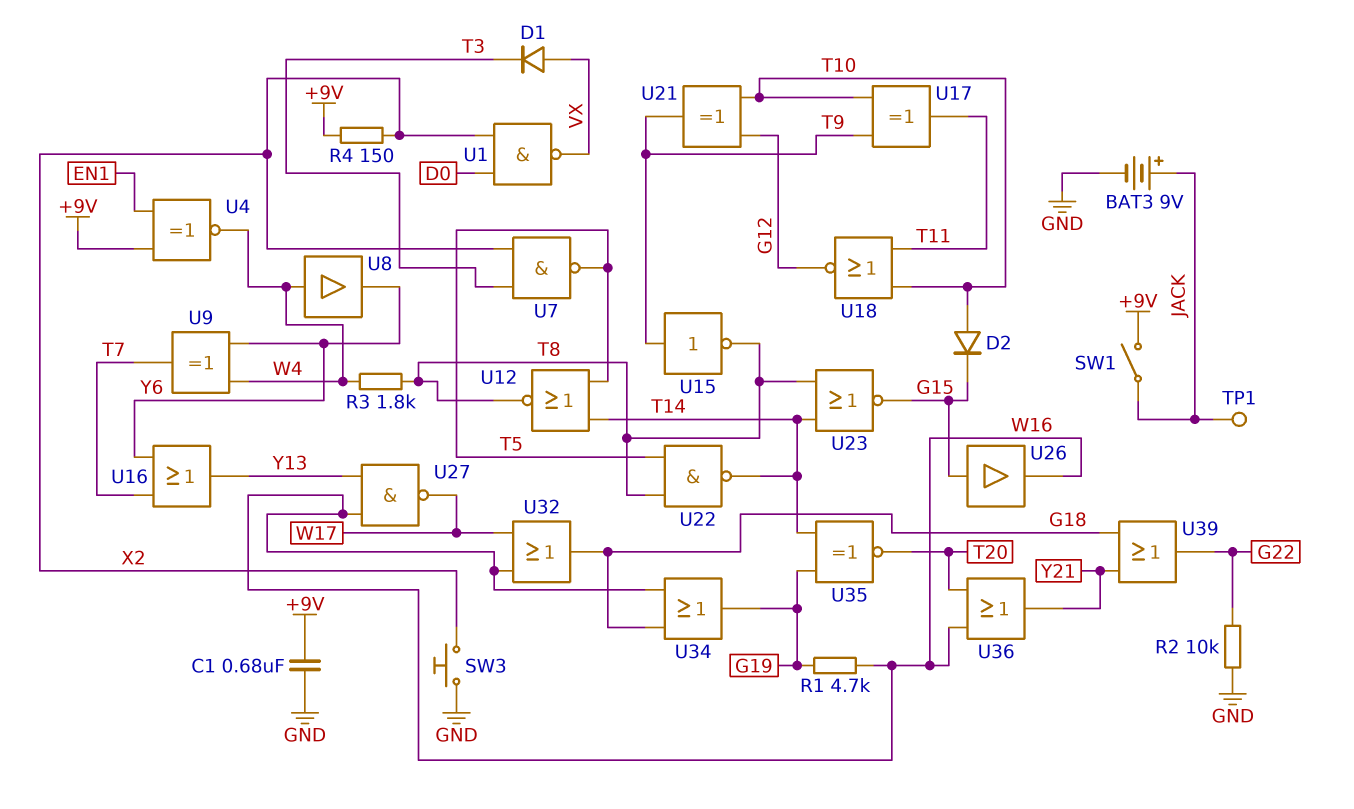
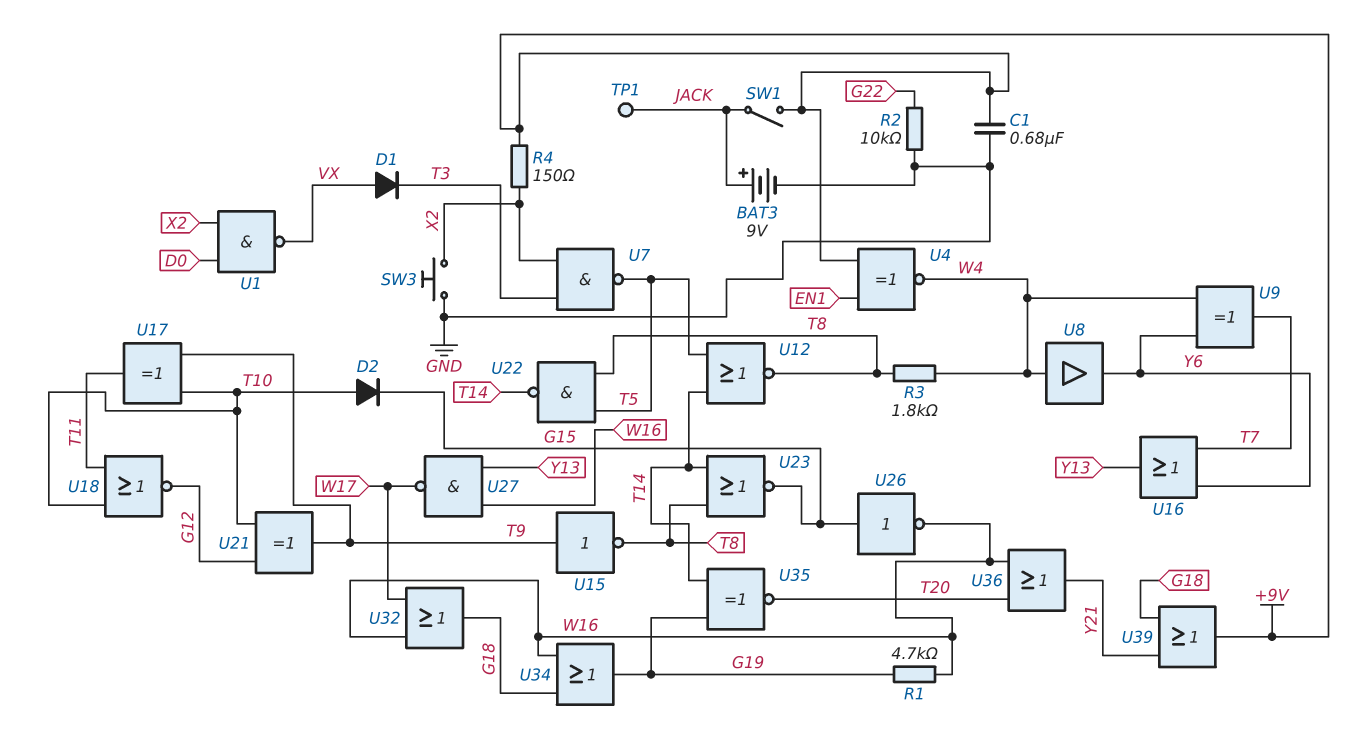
U26: buffer (in G15, out W16) -> NOT (in G15, out W16)
U39: OR (in G18, in Y21, out G22) -> OR (in G18, in Y21, out +9V)

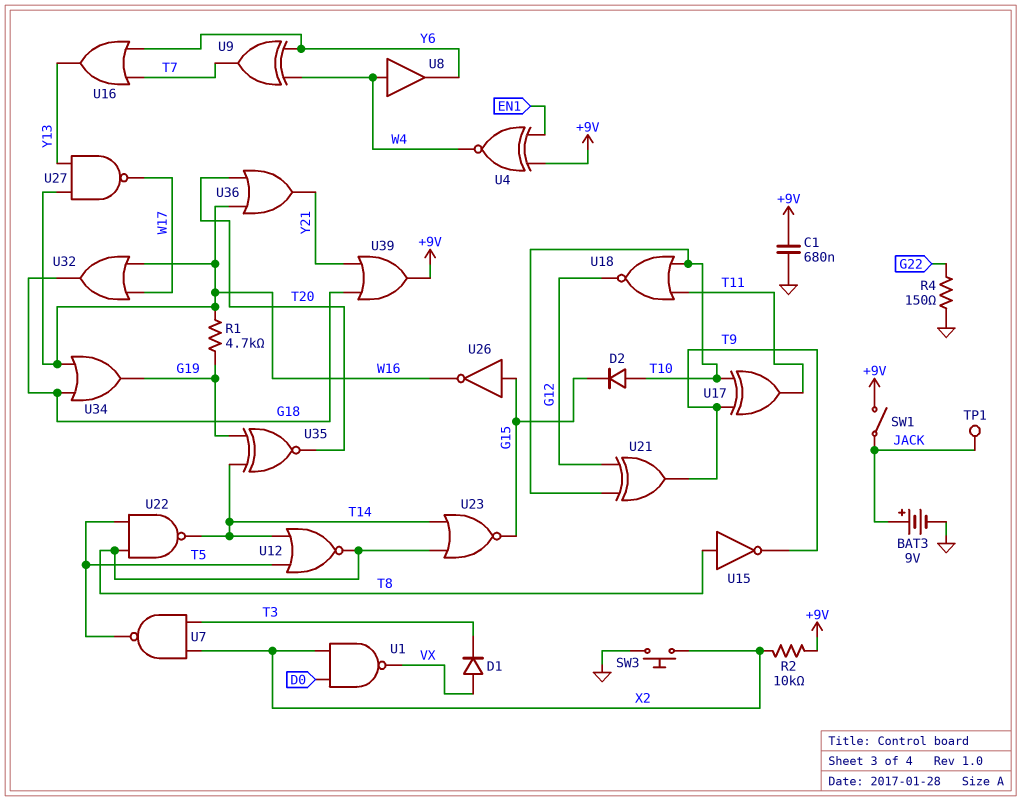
R2: 10k (G22, GND) -> 10k (+9V, X2)
R3: 1.8k (T8, W4) -> none
R4: 150 (+9V, X2) -> 150 (G22, GND)
U15: NOT (in T9, out T8) -> NOT (in T8, out T9)

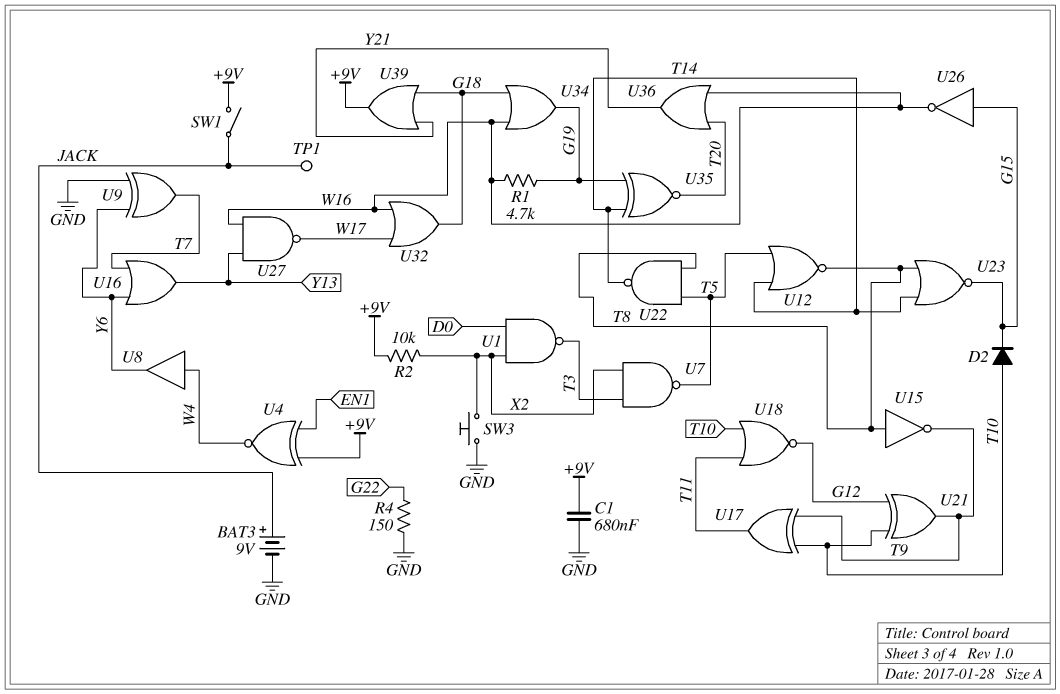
D1: diode (A VX, K T3) -> none
U1: NAND (in D0, in X2, out VX) -> NAND (in D0, in X2, out T3)
U9: XOR (in W4, in Y6, out T7) -> XOR (in GND, in Y6, out T7)

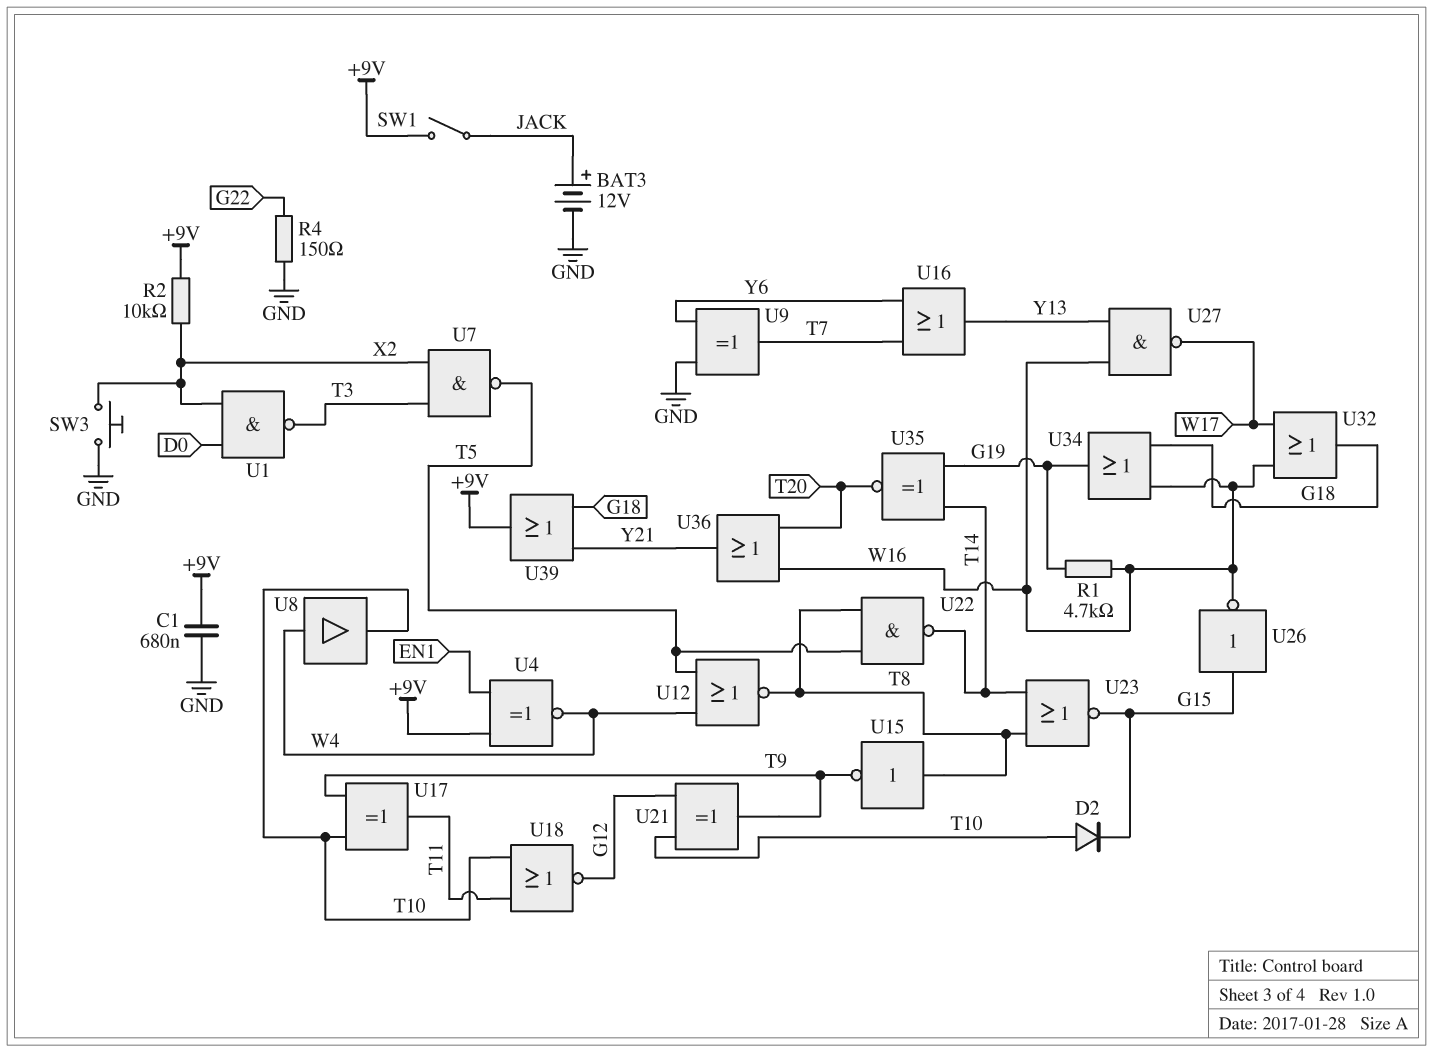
BAT3: 9V (plus JACK, minus GND) -> 12V (plus JACK, minus GND)
TP1: test point (JACK) -> none
U8: buffer (in W4, out Y6) -> buffer (in W4, out T10)
U12: NOR (in T5, in T14, out T8) -> NOR (in T5, in W4, out T8)

